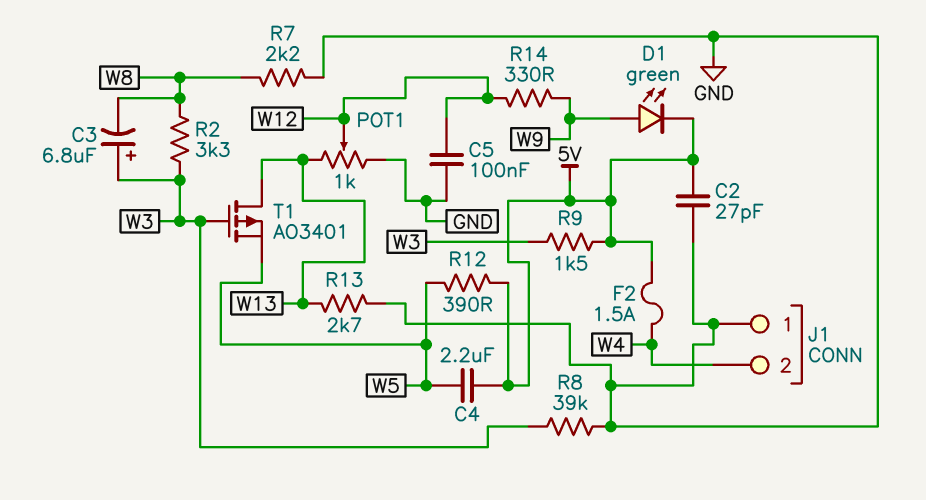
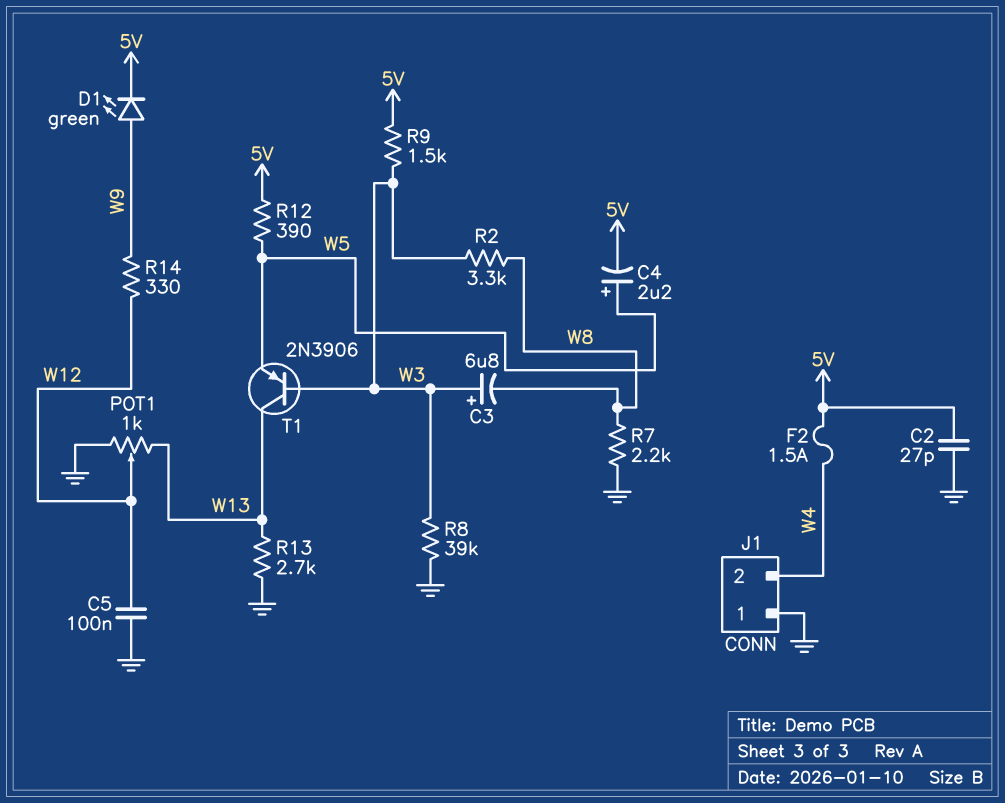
C4: 2.2uF (5V, W5) -> 2.2uF (plus W5, minus 5V)
T1: PMOS AO3401 (G W3, D W13, S W5) -> PNP 2N3906 (B W3, C W13, E W5)

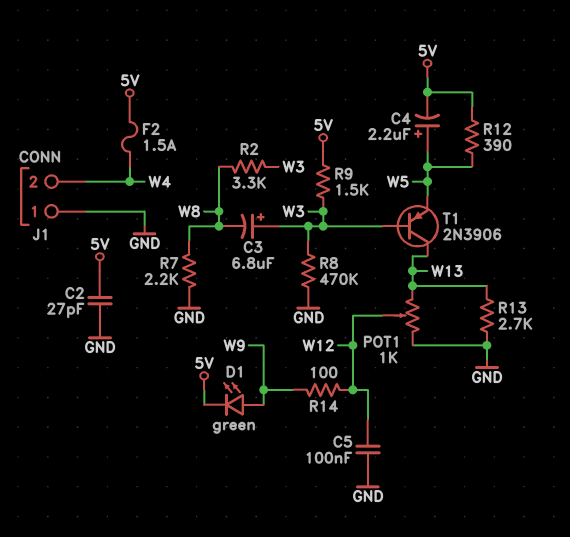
R8: 39k (GND, W3) -> 470k (GND, W3)
R14: 330 (W9, W12) -> 100 (W9, W12)

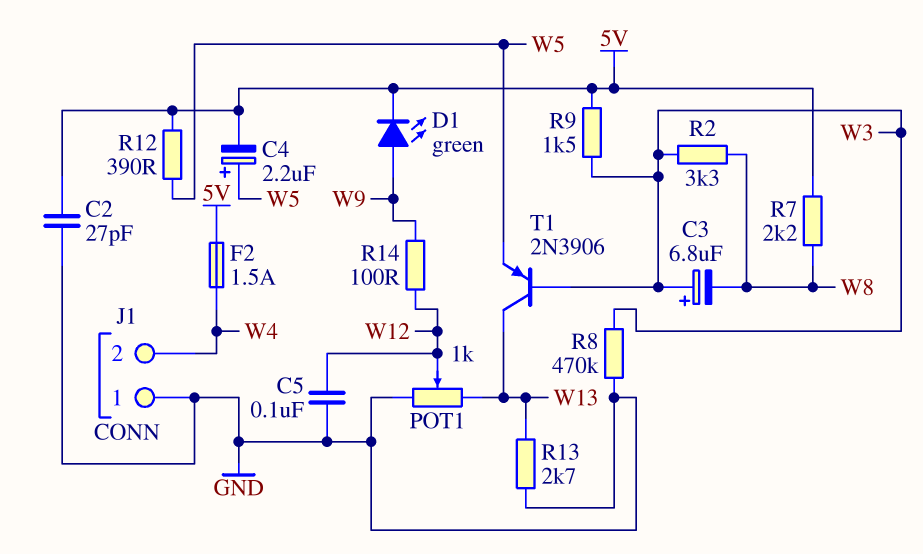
R7: 2.2k (GND, W8) -> 2.2k (5V, W8)

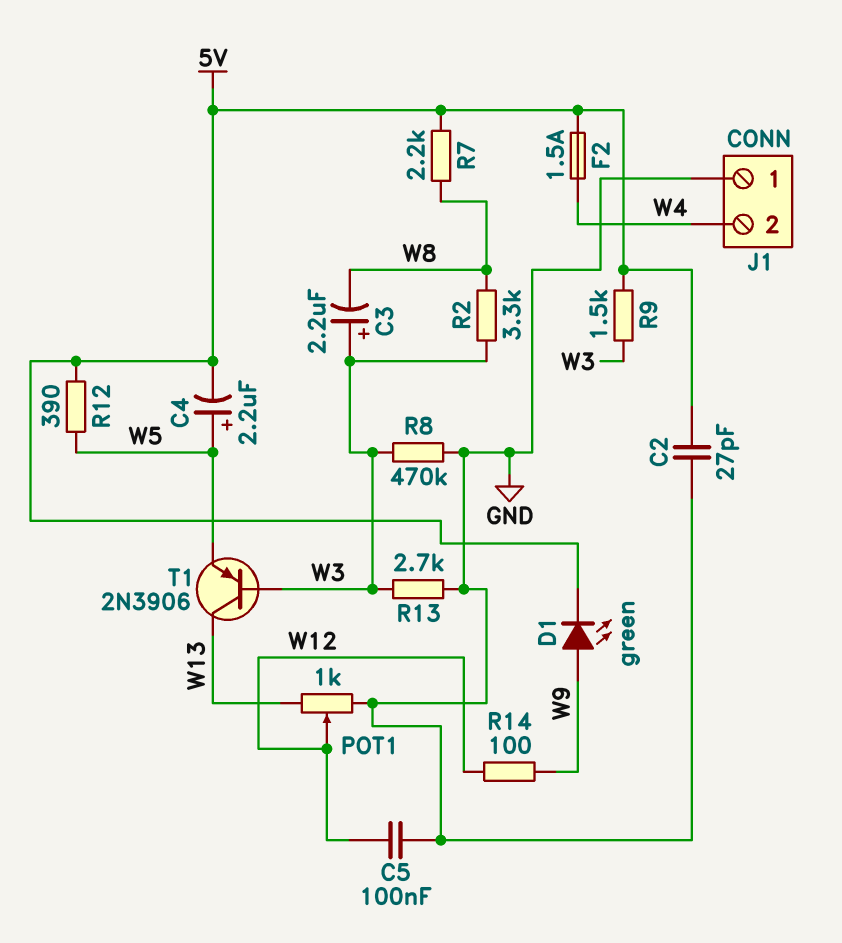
C3: 6.8uF (plus W3, minus W8) -> 2.2uF (plus W3, minus W8)
R13: 2.7k (GND, W13) -> 2.7k (GND, W3)

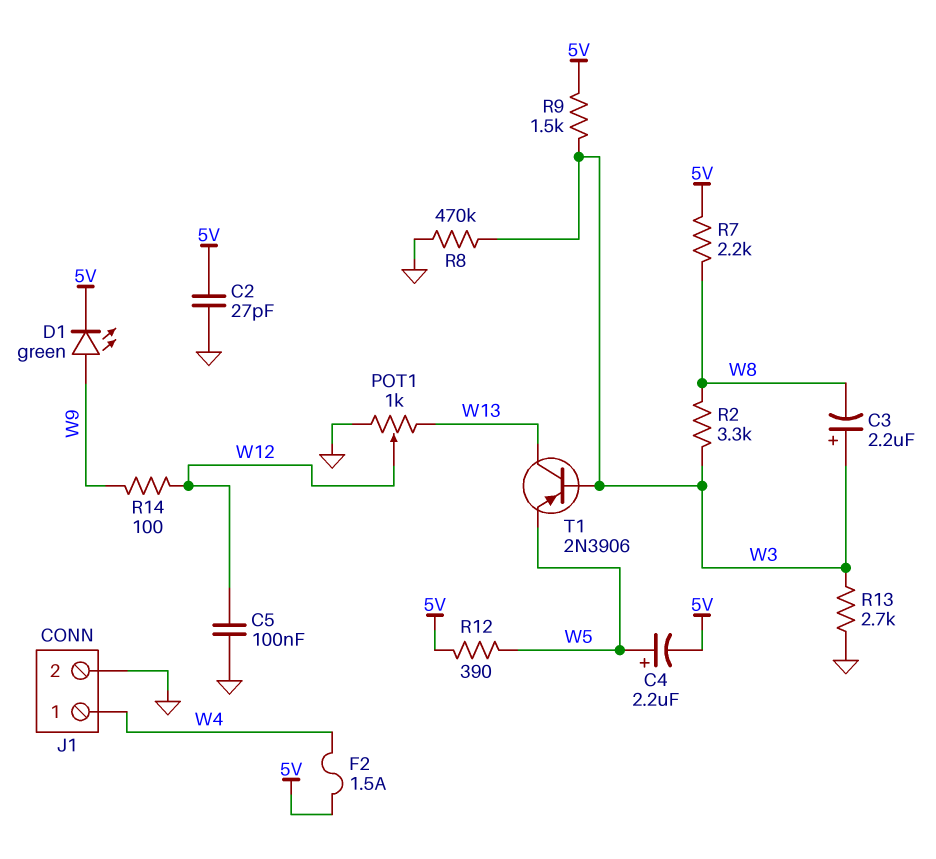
J1 pin 1: GND -> W4
J1 pin 2: W4 -> GND

